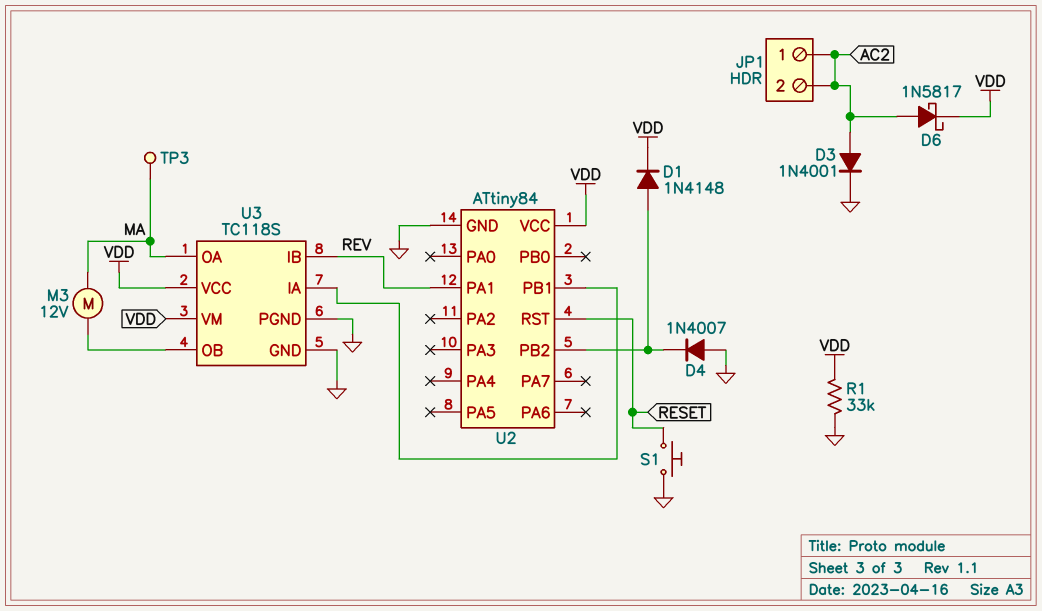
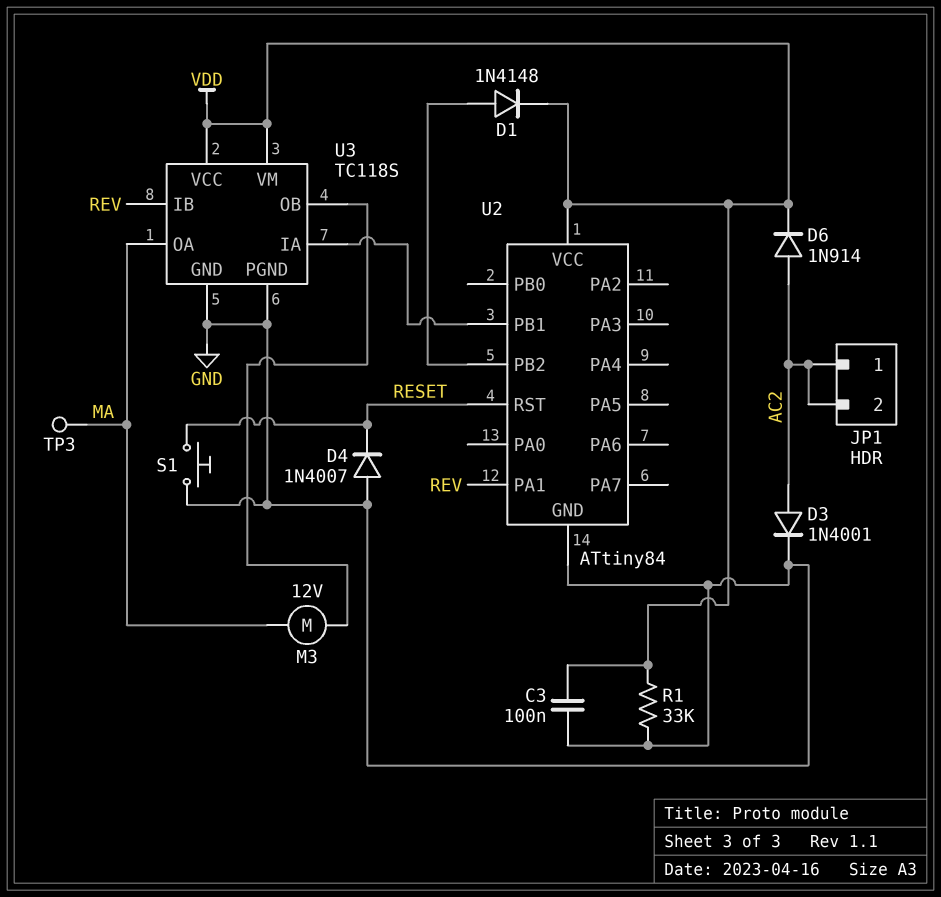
C3: none -> 100nF (GND, VDD)
D4: diode 1N4007 (A GND, K U2/PB2) -> diode 1N4007 (A GND, K RESET)
D6: schottky 1N5817 (A AC2, K VDD) -> diode 1N914 (A AC2, K VDD)

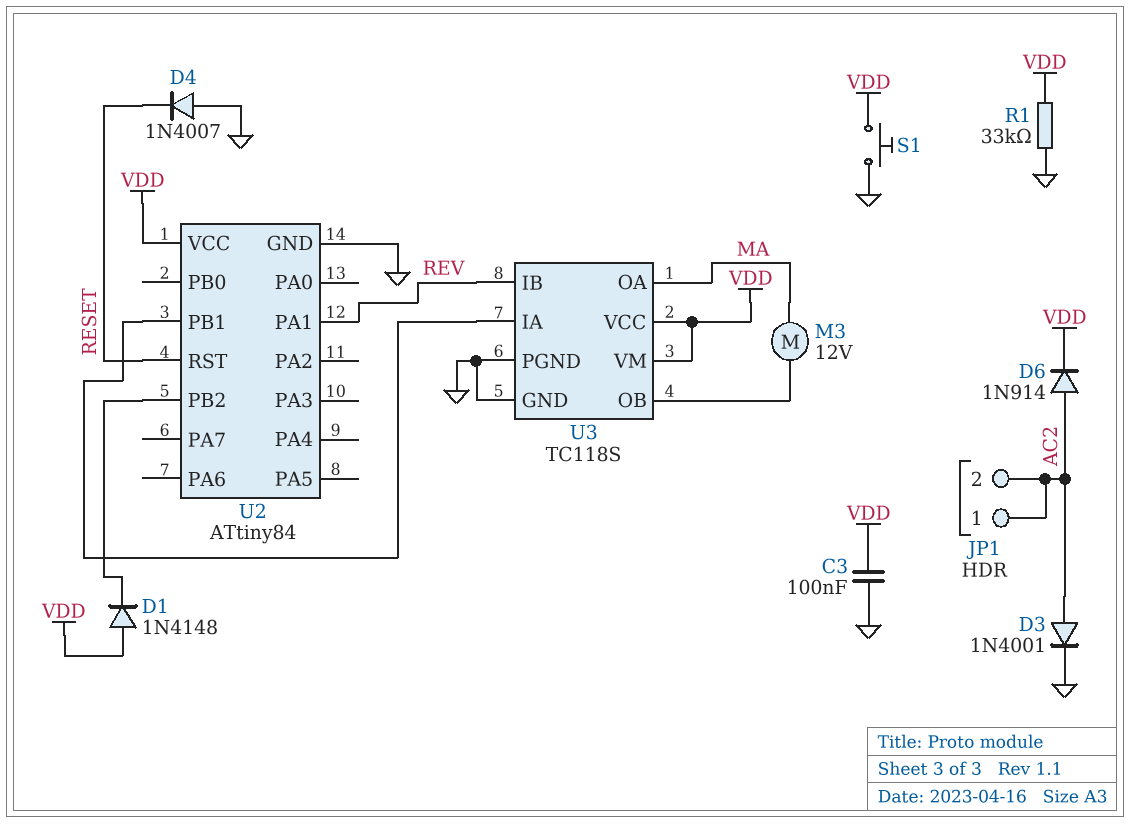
D1: diode 1N4148 (A U2/PB2, K VDD) -> diode 1N4148 (A VDD, K U2/PB2)
S1: button (GND, RESET) -> button (GND, VDD)
TP3: test point (MA) -> none

